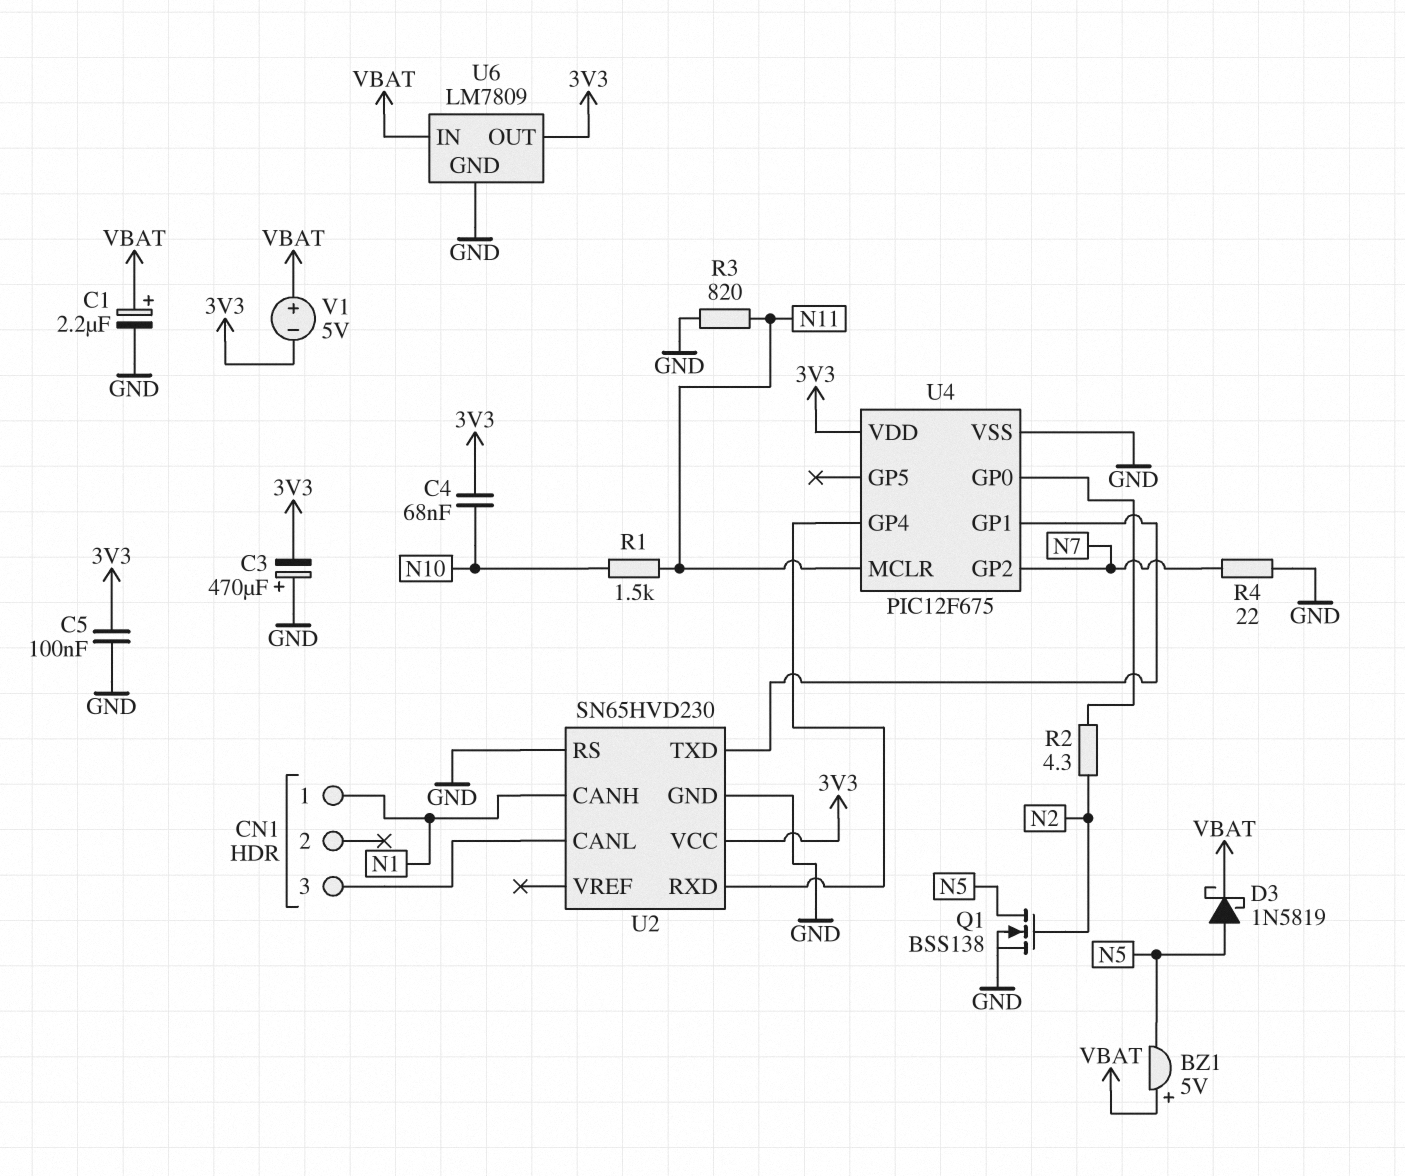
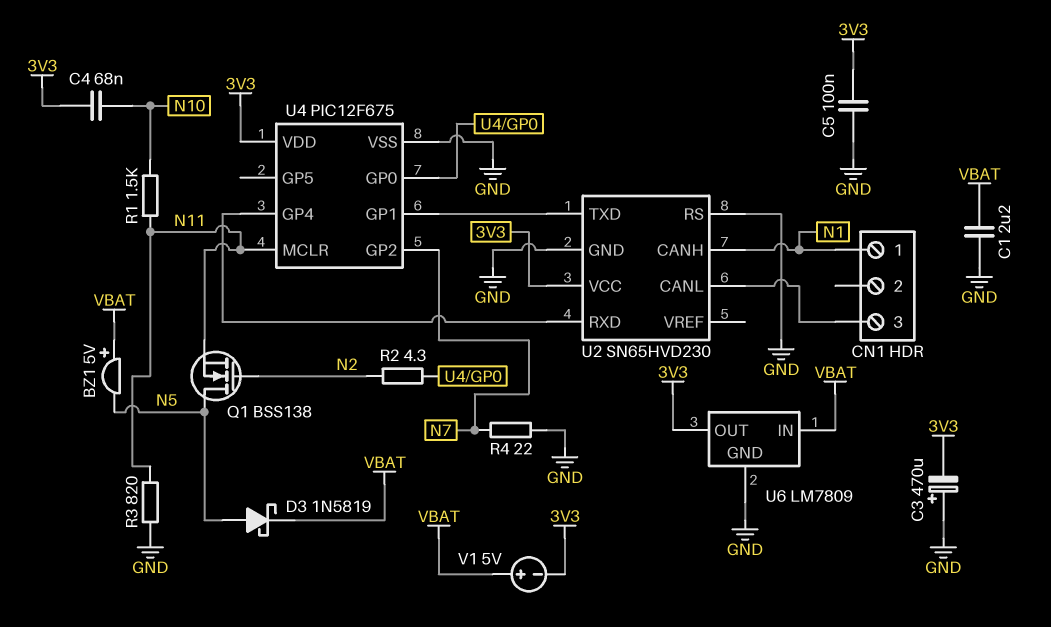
C1: 2.2uF (plus VBAT, minus GND) -> 2.2uF (GND, VBAT)
Q1: NMOS BSS138 (G N2, D N5, S GND) -> NMOS BSS138 (G N2, D N5, S N11)

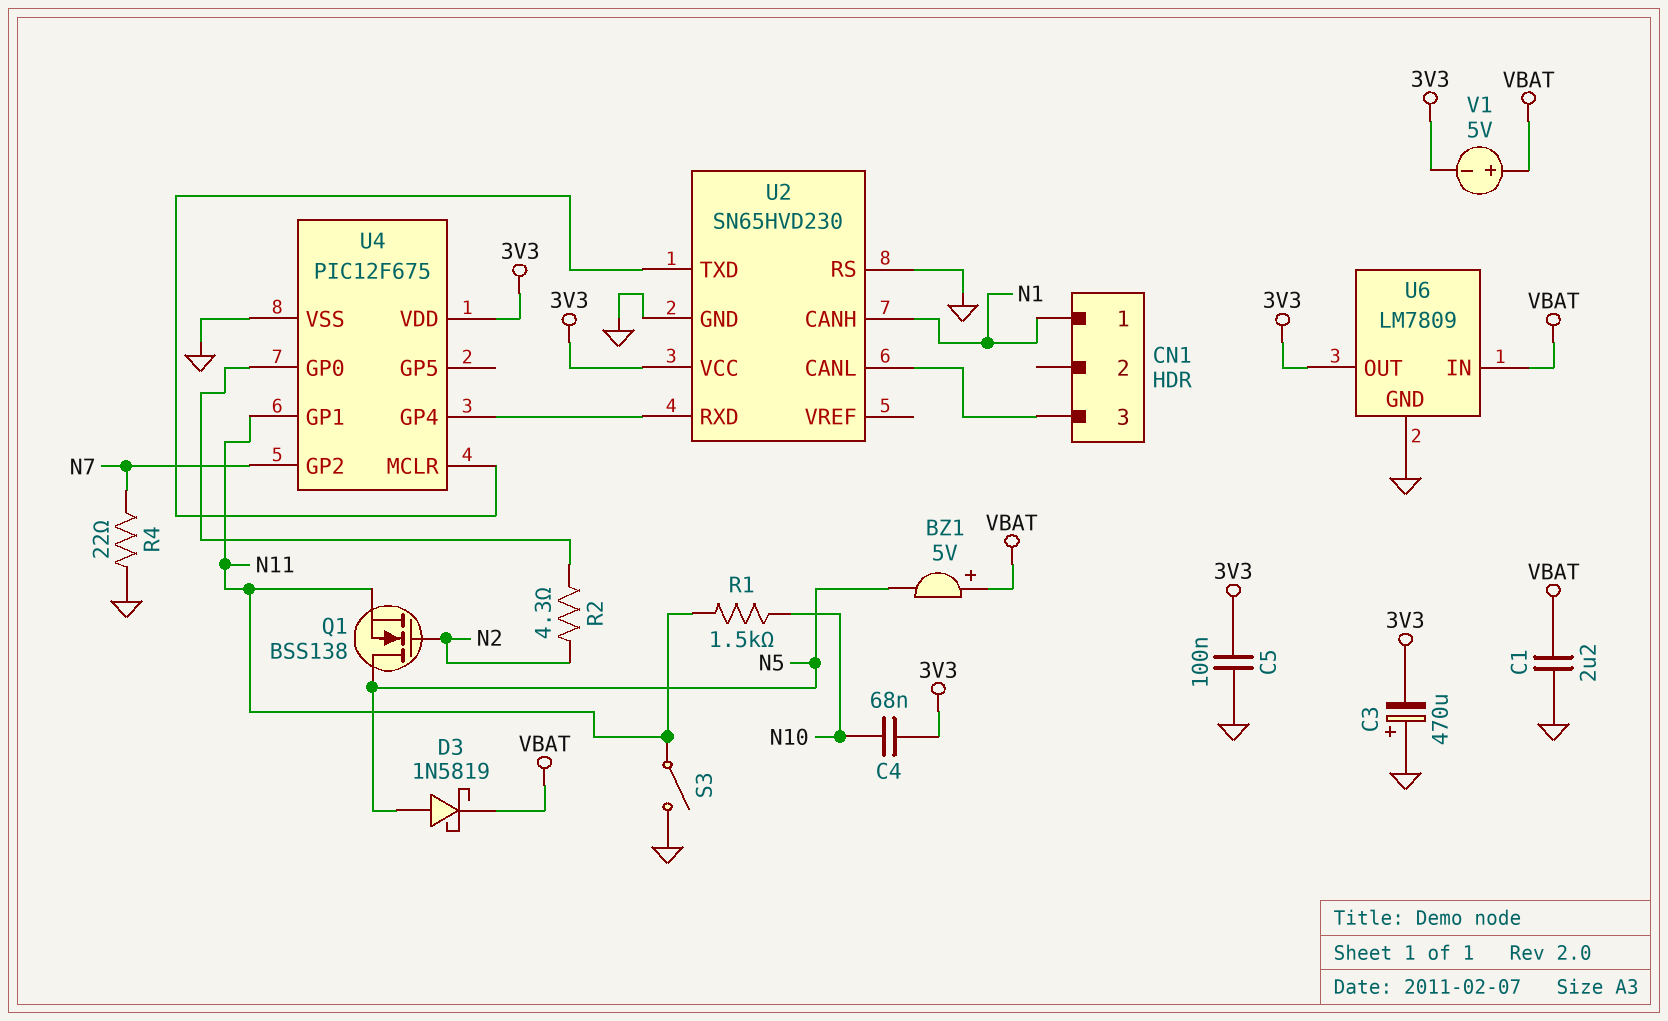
R3: 820 (GND, N11) -> none
S3: none -> switch (GND, N11)
U4 pin GP1: U2/TXD -> N11
U4 pin MCLR: N11 -> U2/TXD

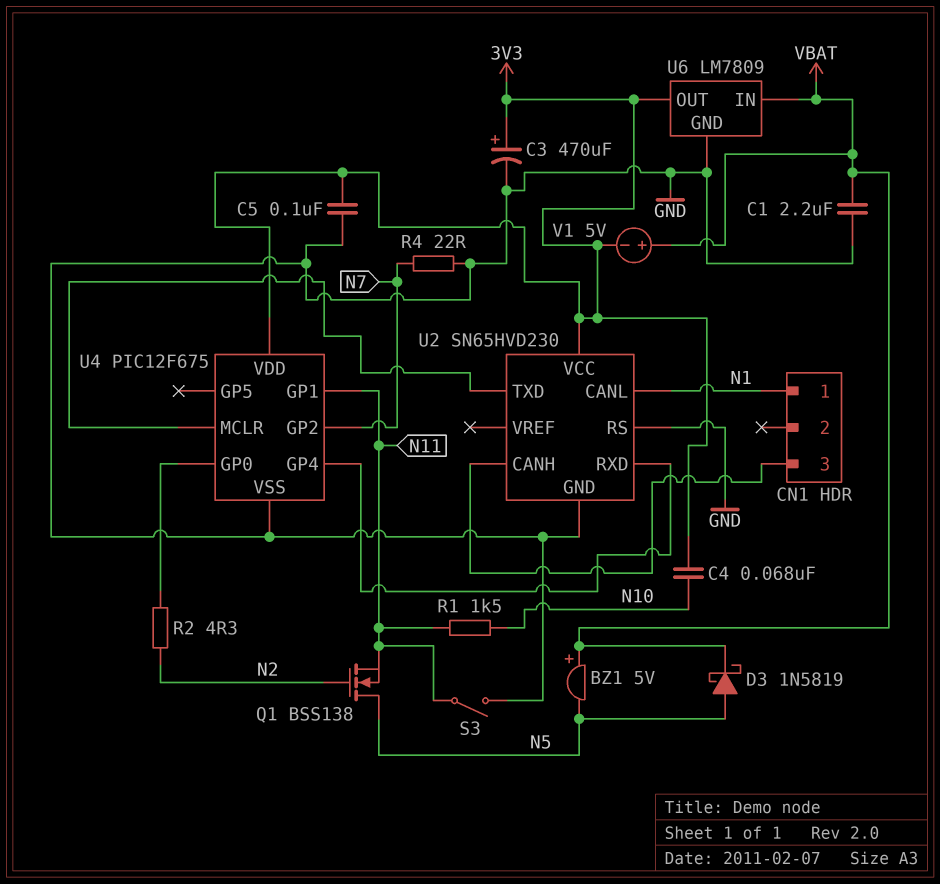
C3: 470uF (plus GND, minus 3V3) -> 470uF (plus 3V3, minus GND)
U2 pin CANH: N1 -> CN1/3
U2 pin CANL: CN1/3 -> N1

